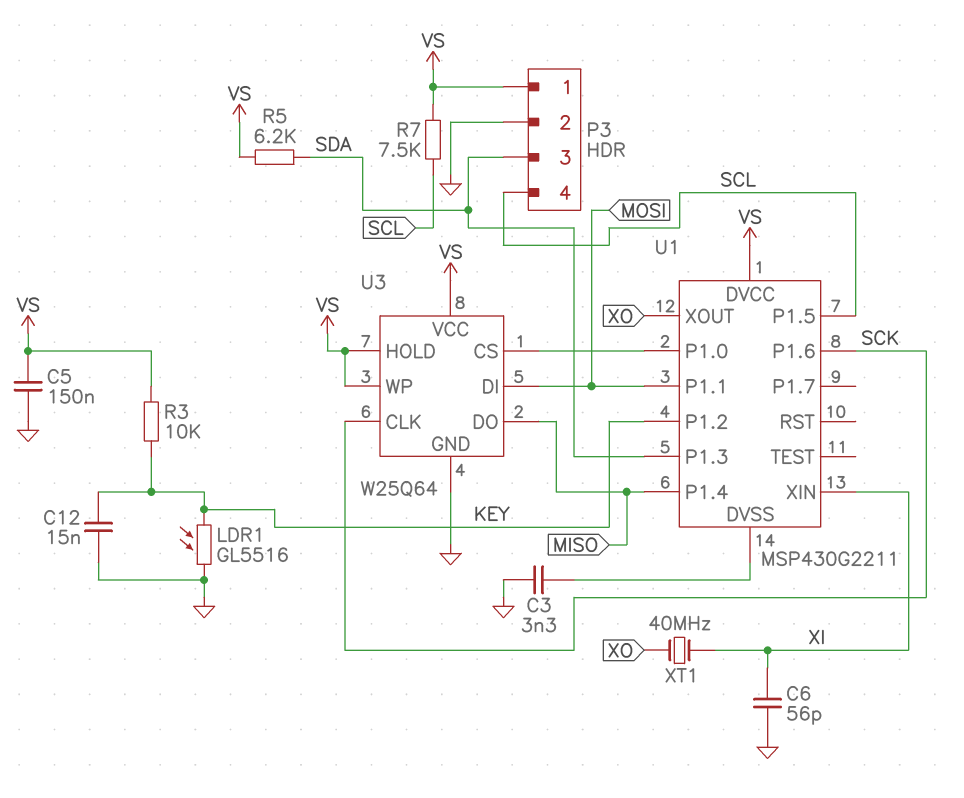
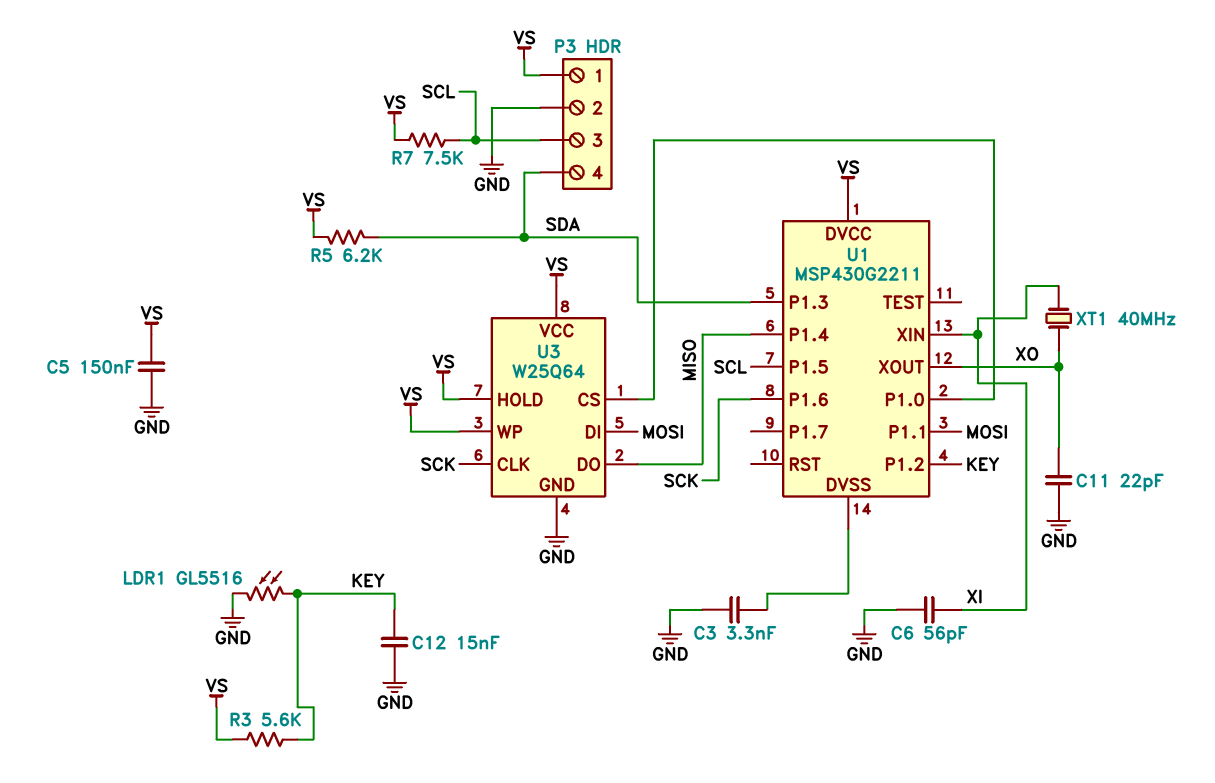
C11: none -> 22pF (GND, XO)
P3 pin 3: SDA -> SCL
P3 pin 4: SCL -> SDA
R3: 10k (KEY, VS) -> 5.6k (KEY, VS)

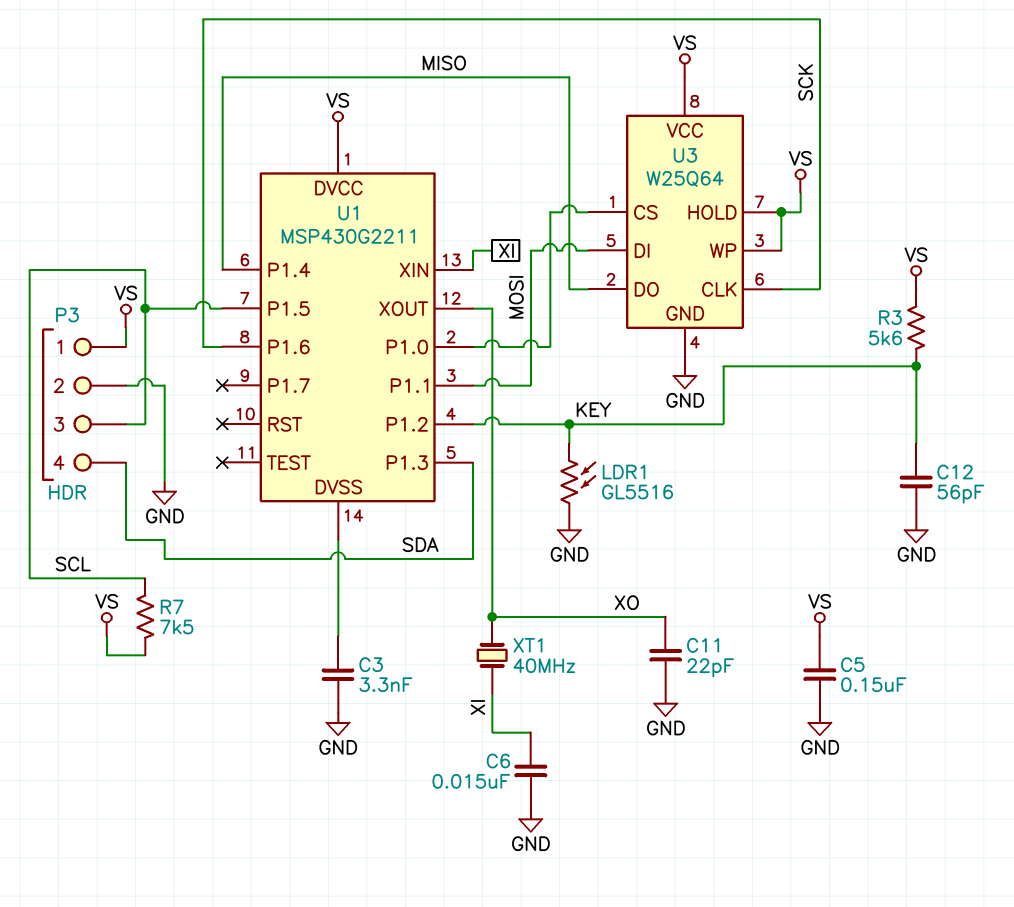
C6: 56pF (GND, XI) -> 15nF (GND, XI)
C12: 15nF (GND, KEY) -> 56pF (GND, KEY)
R5: 6.2k (SDA, VS) -> none

